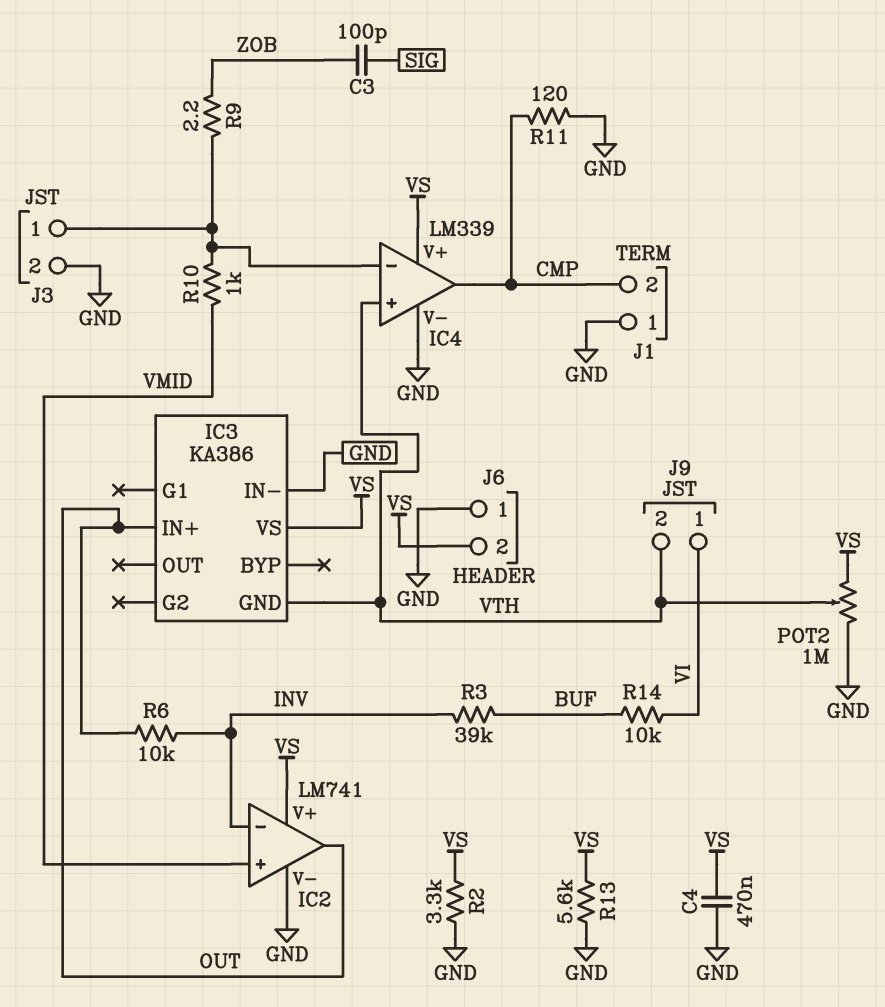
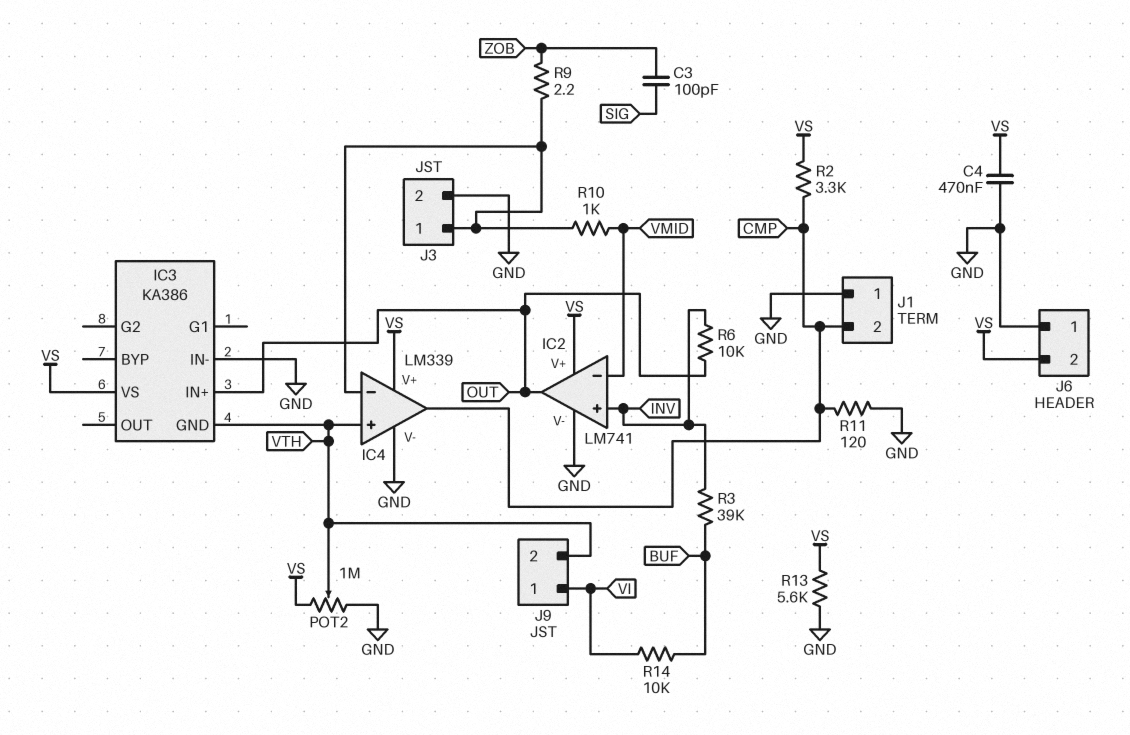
IC2 pin in+: VMID -> INV
IC2 pin in-: INV -> VMID
R2: 3.3k (GND, VS) -> 3.3k (CMP, VS)

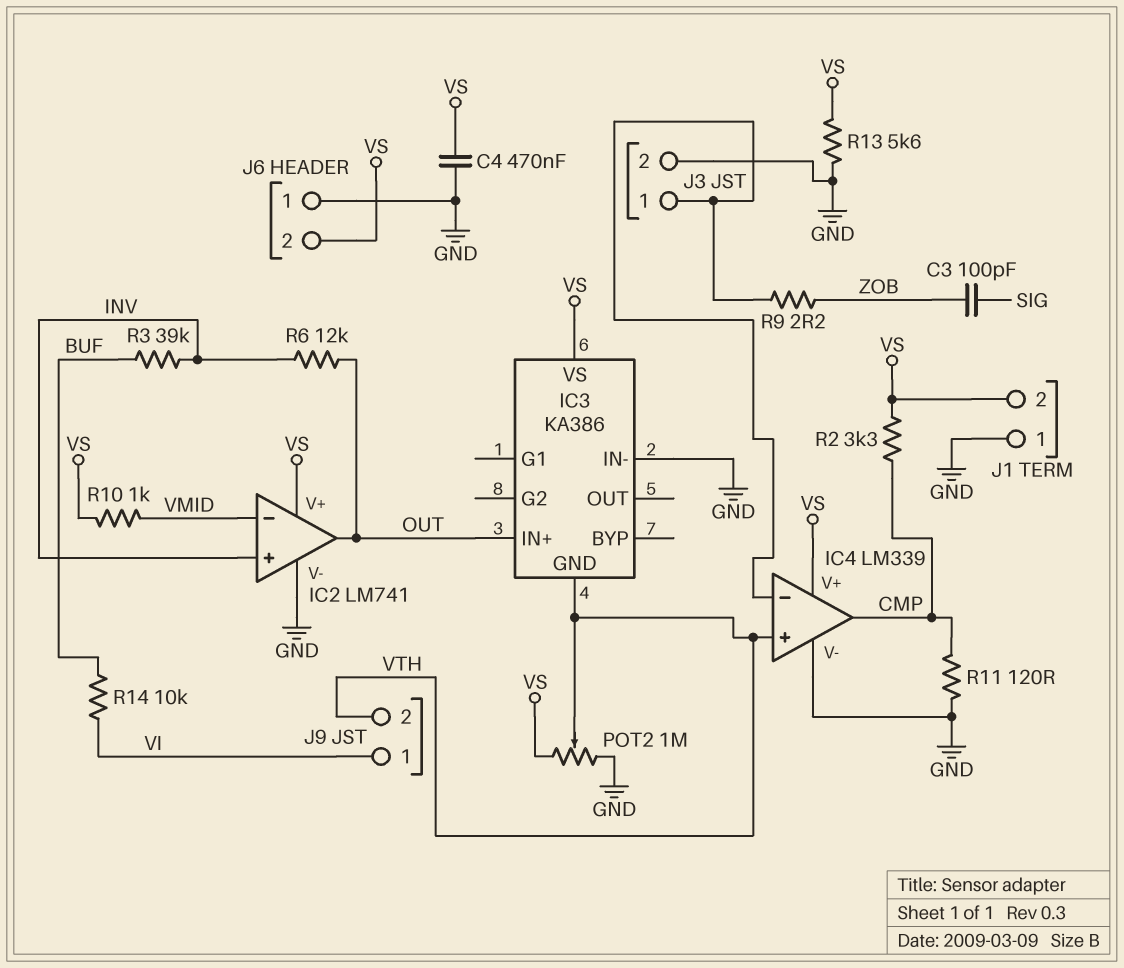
J1 pin 2: CMP -> VS
R6: 10k (INV, OUT) -> 12k (INV, OUT)
R10: 1k (IC4/in-, VMID) -> 1k (VMID, VS)

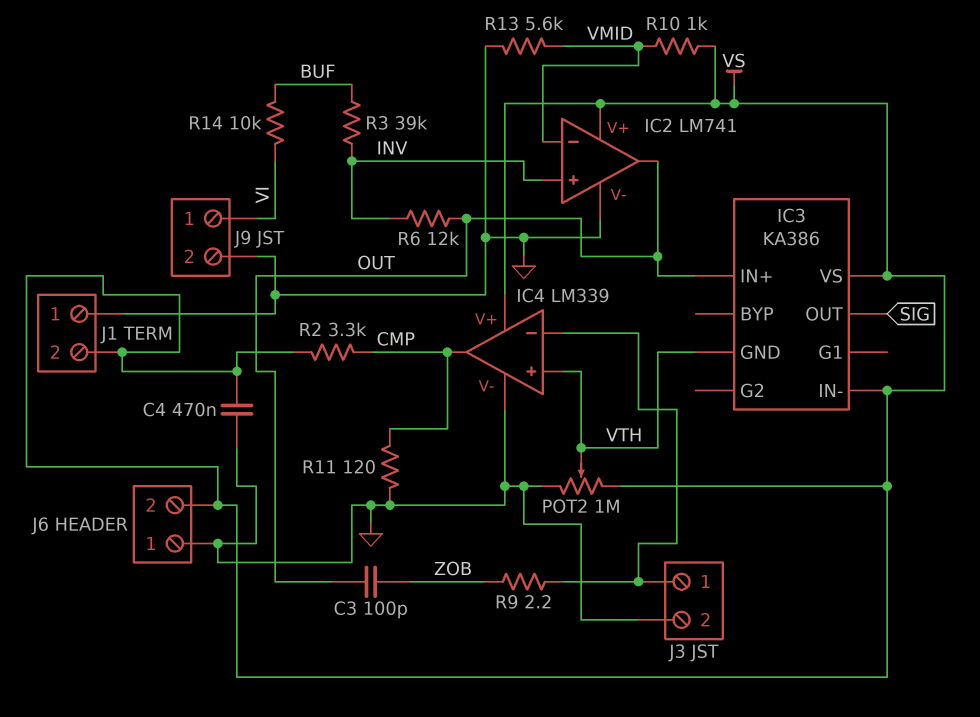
C3: 100pF (SIG, ZOB) -> 100pF (OUT, ZOB)
IC3 pin IN-: GND -> VS
IC3 pin OUT: none -> SIG
J9 pin 2: VTH -> GND
R13: 5.6k (GND, VS) -> 5.6k (GND, VMID)

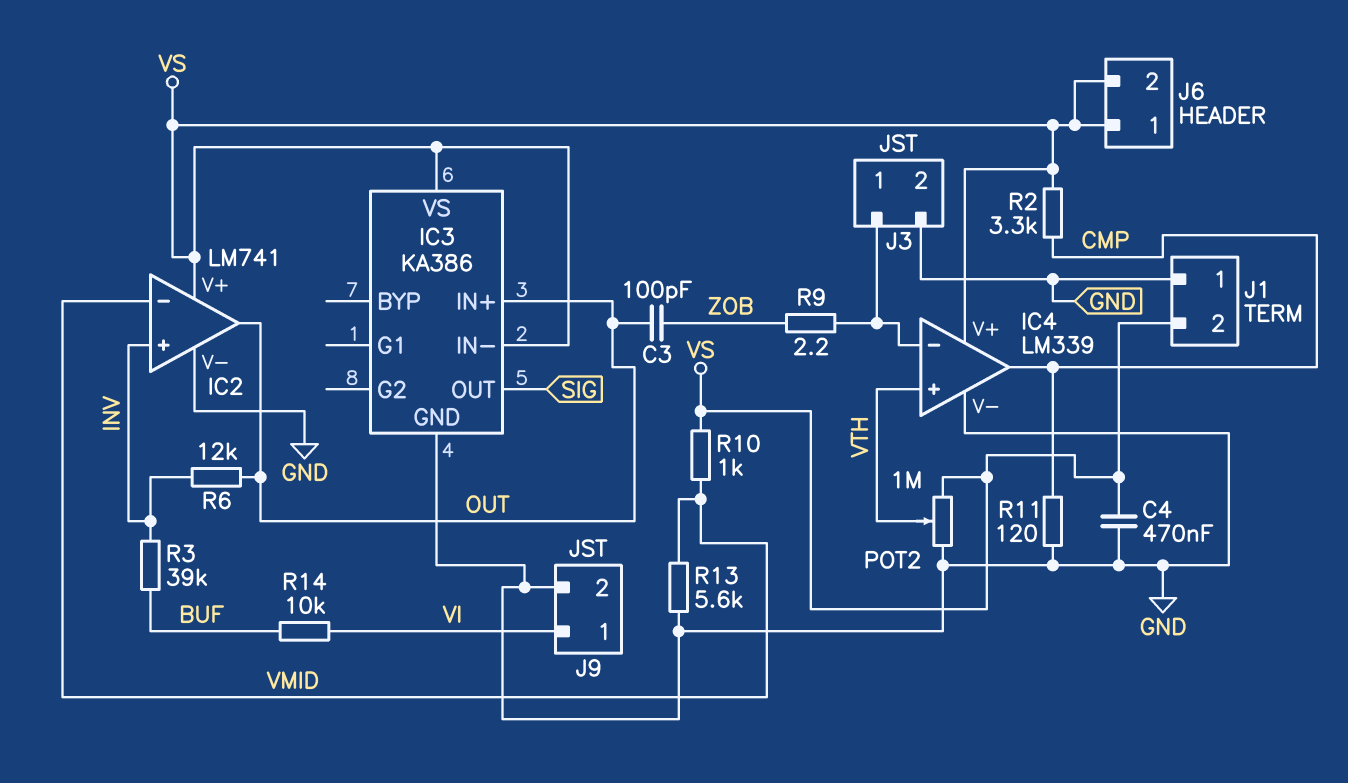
IC3 pin GND: VTH -> GND
J6 pin 1: GND -> VS

